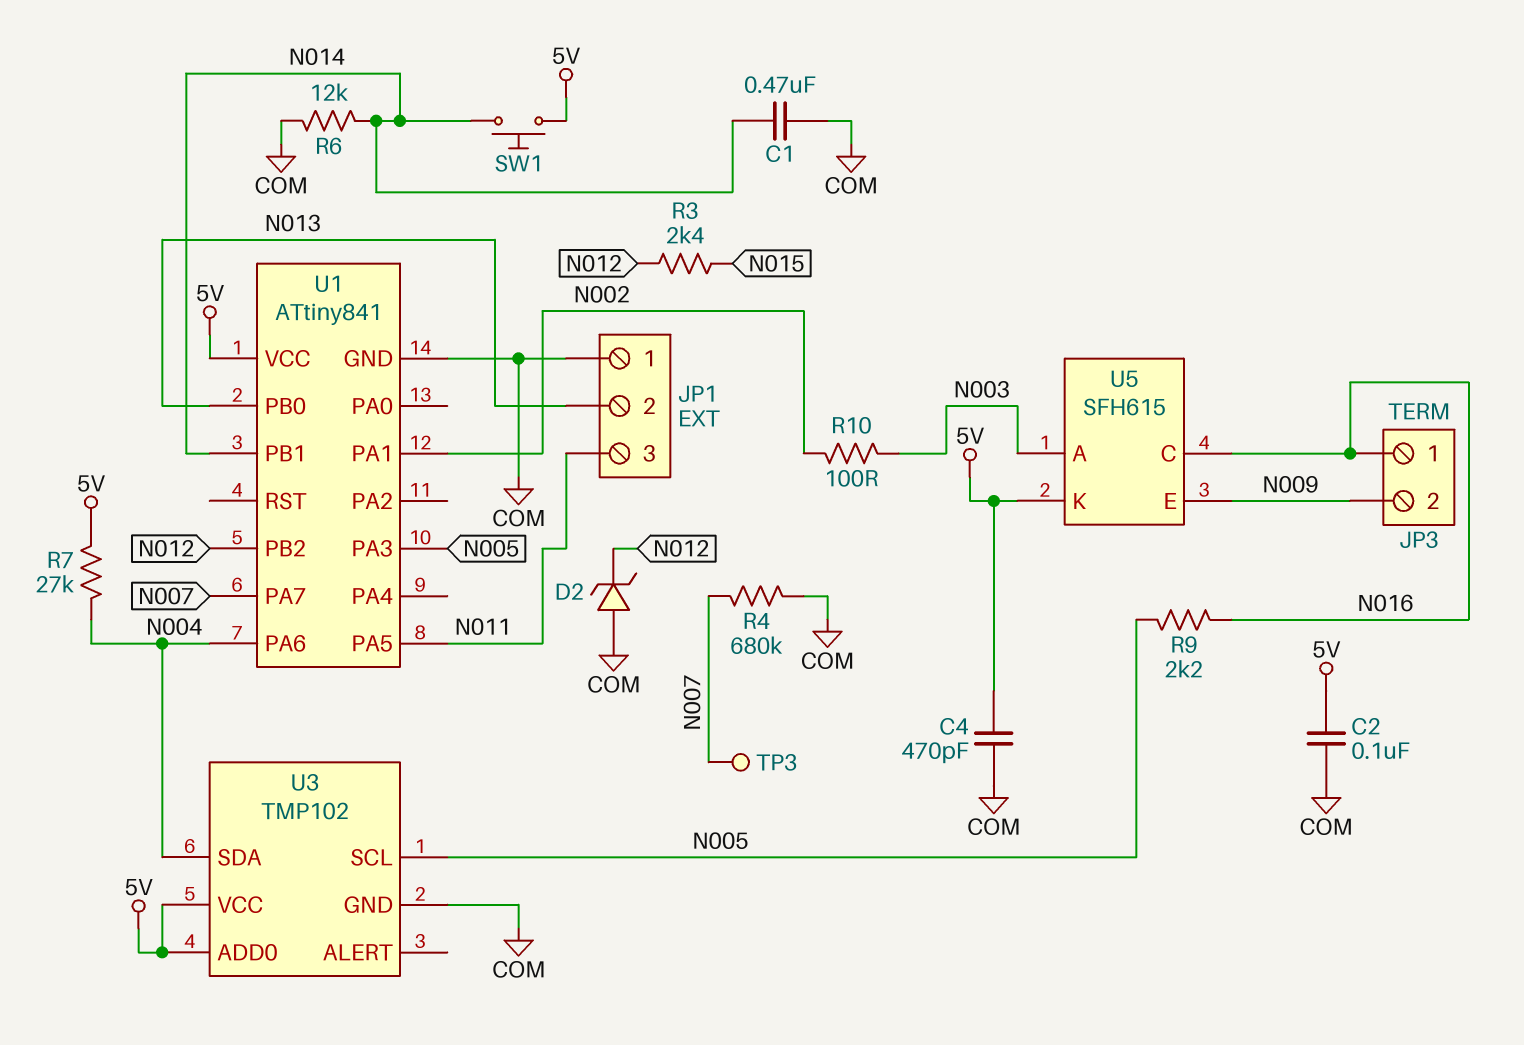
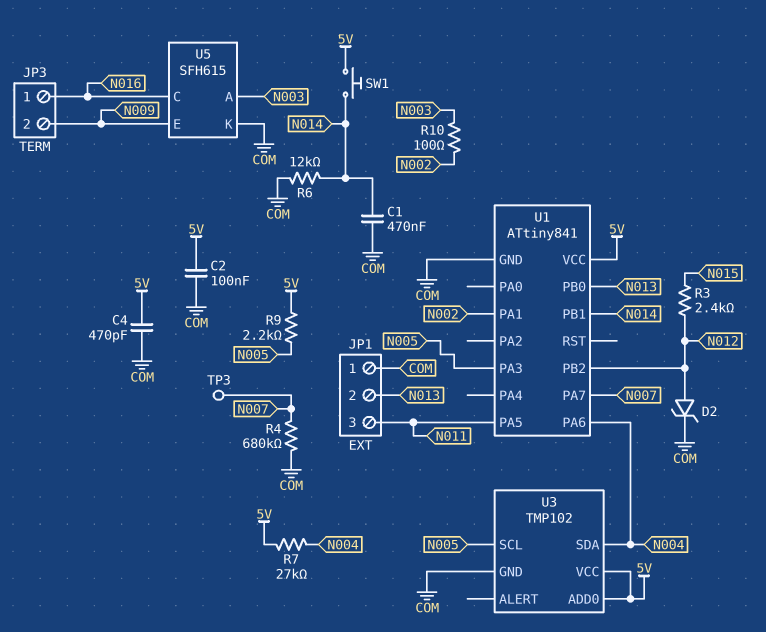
D2: zener (A COM, K N012) -> zener (A N012, K COM)
R9: 2.2k (N005, N016) -> 2.2k (5V, N005)
U5 pin K: 5V -> COM

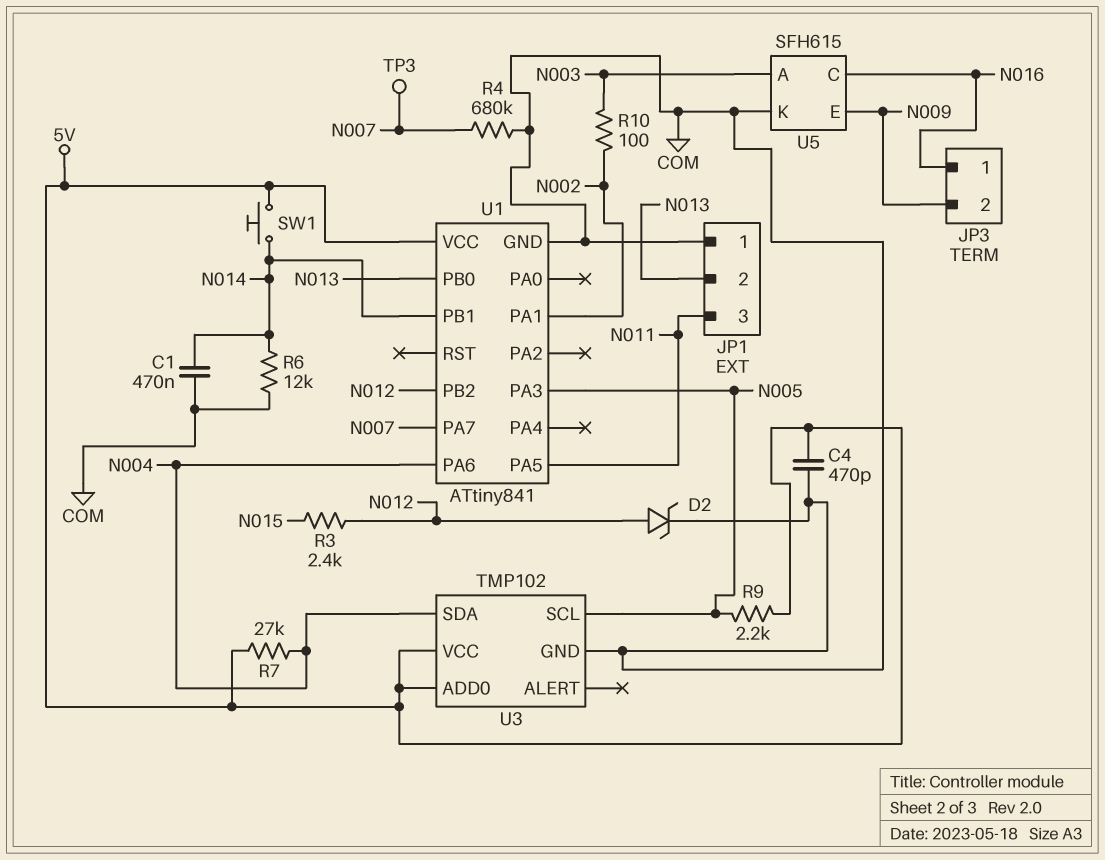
C2: 100nF (5V, COM) -> none

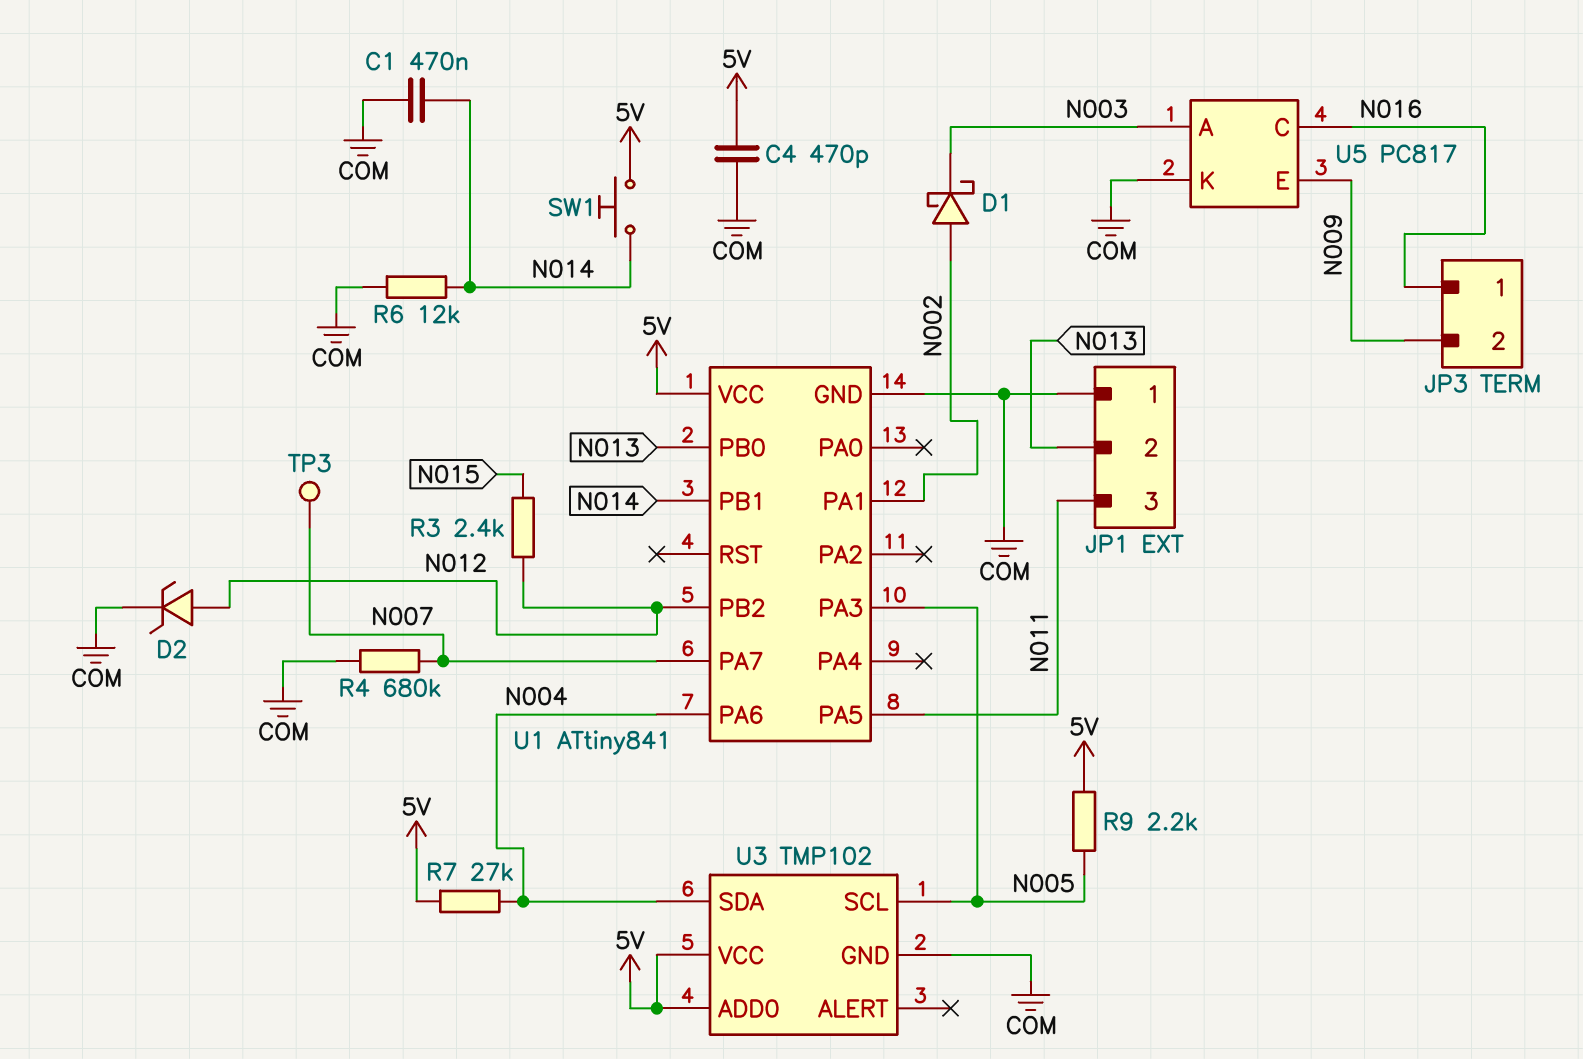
D1: none -> schottky (A N002, K N003)
R10: 100 (N002, N003) -> none
U5: SFH615 -> PC817

